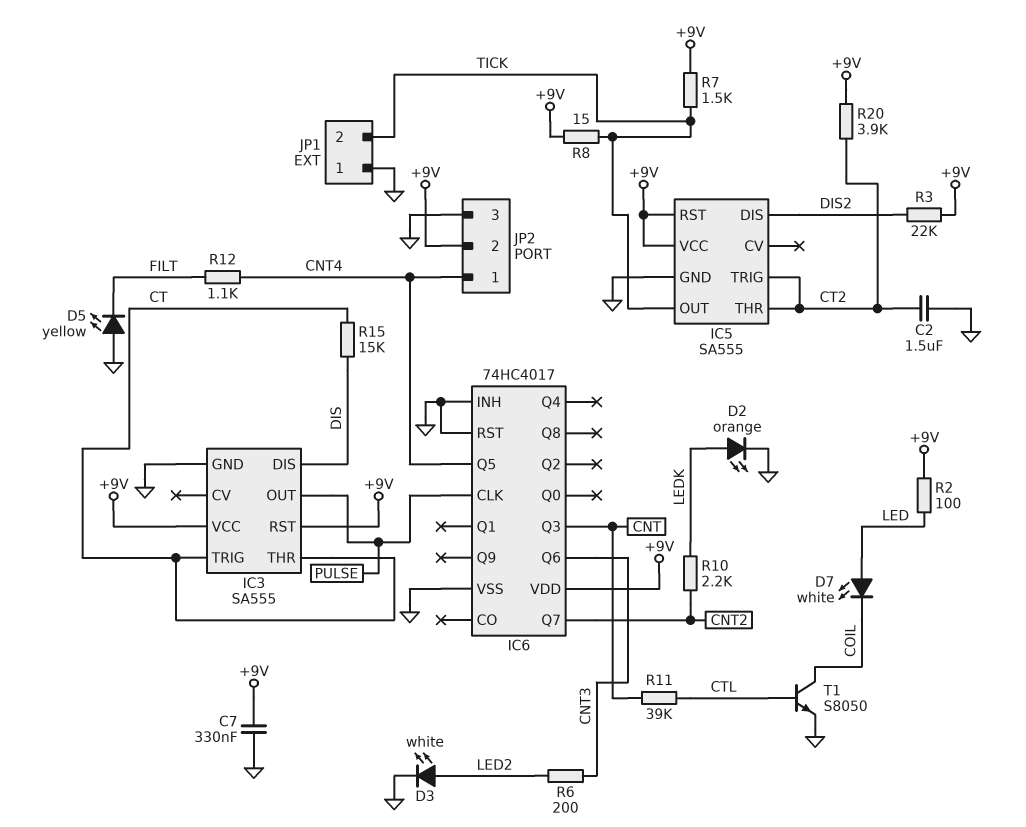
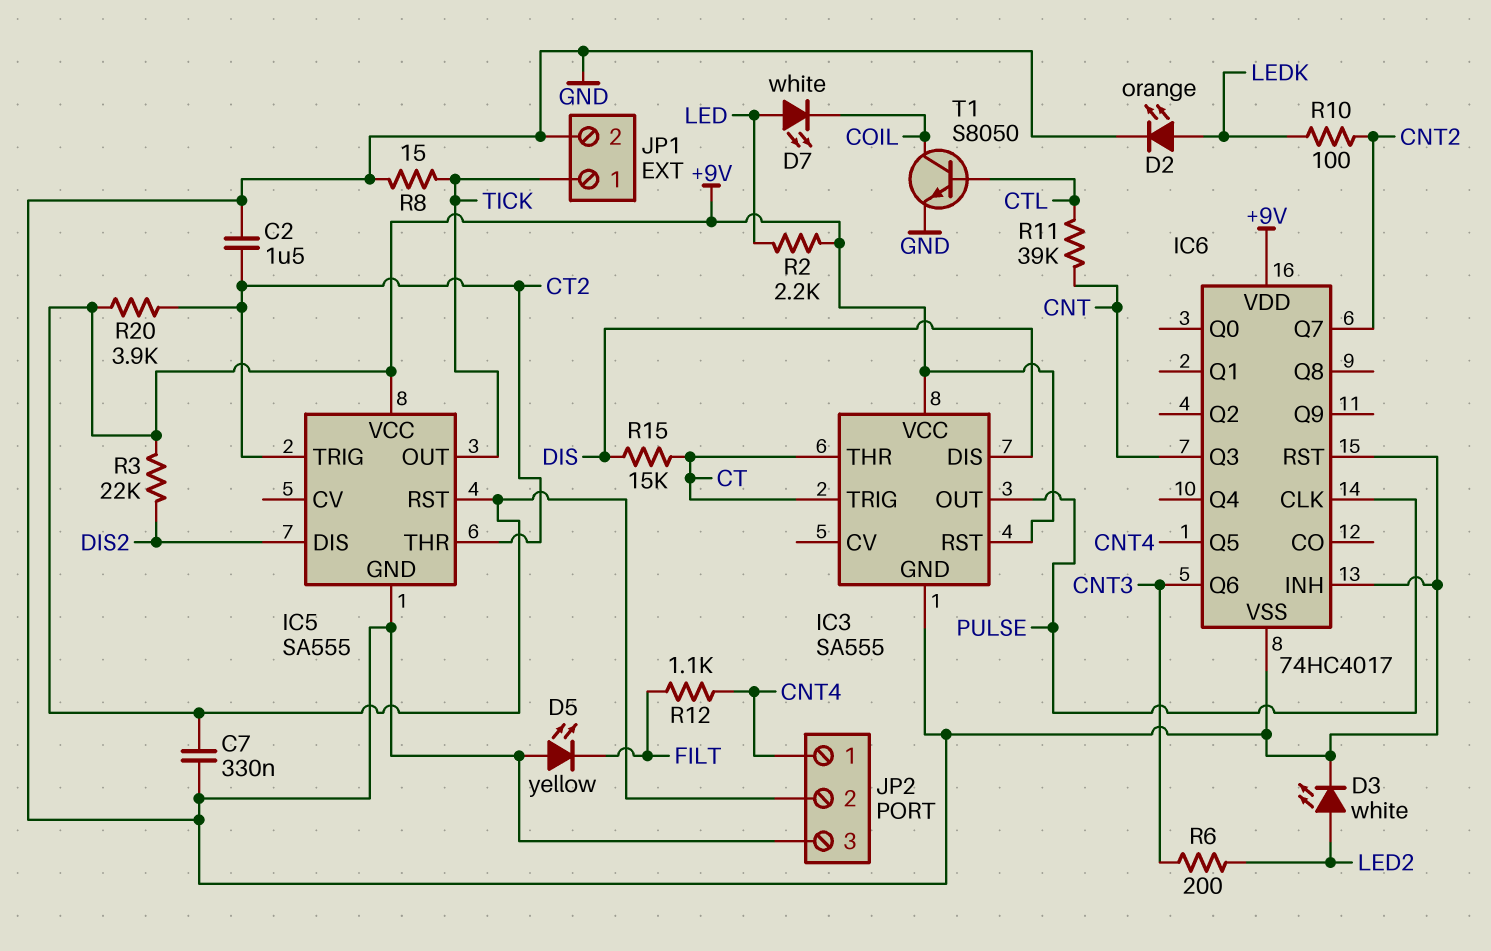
JP1 pin 1: GND -> TICK
JP1 pin 2: TICK -> GND
R2: 100 (+9V, LED) -> 2.2k (+9V, LED)
R7: 1.5k (+9V, TICK) -> none
R8: 15 (+9V, TICK) -> 15 (GND, TICK)
R10: 2.2k (CNT2, LEDK) -> 100 (CNT2, LEDK)

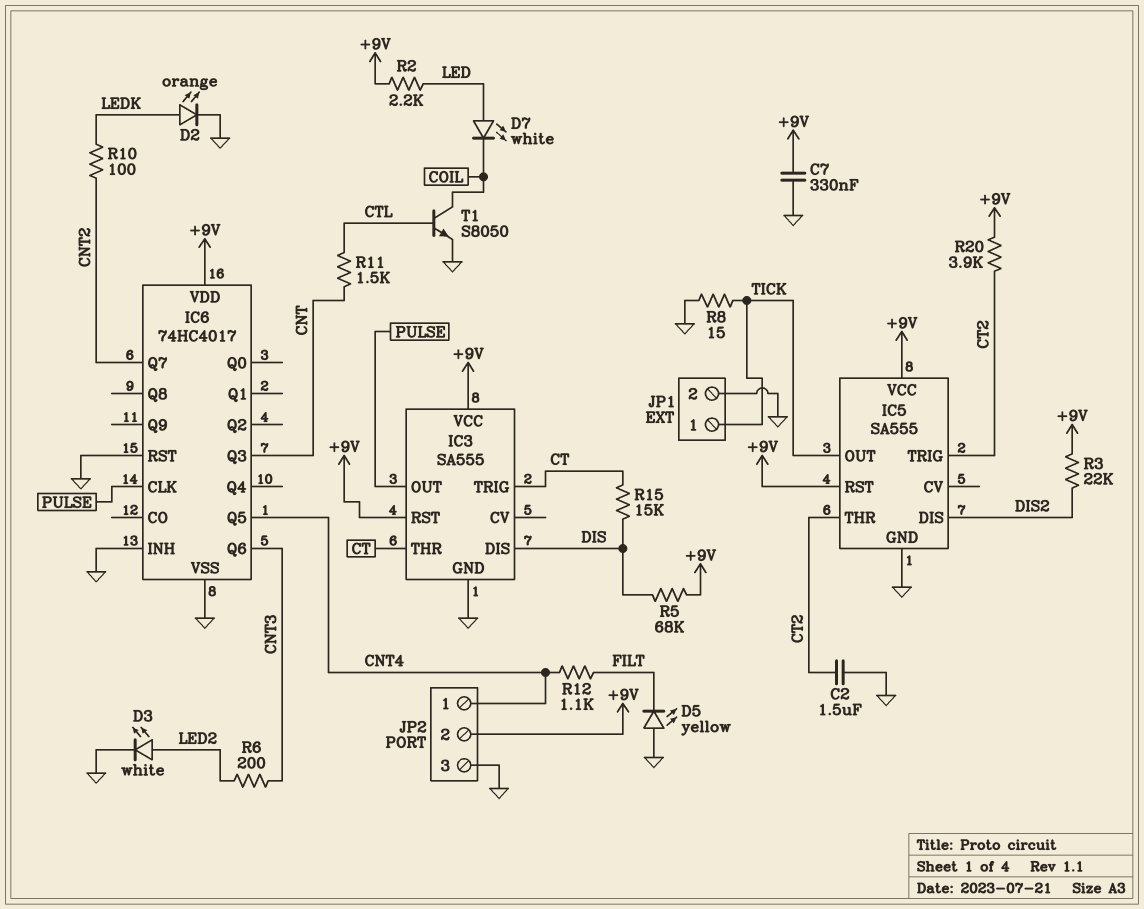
R5: none -> 68k (+9V, DIS)
R11: 39k (CNT, CTL) -> 1.5k (CNT, CTL)

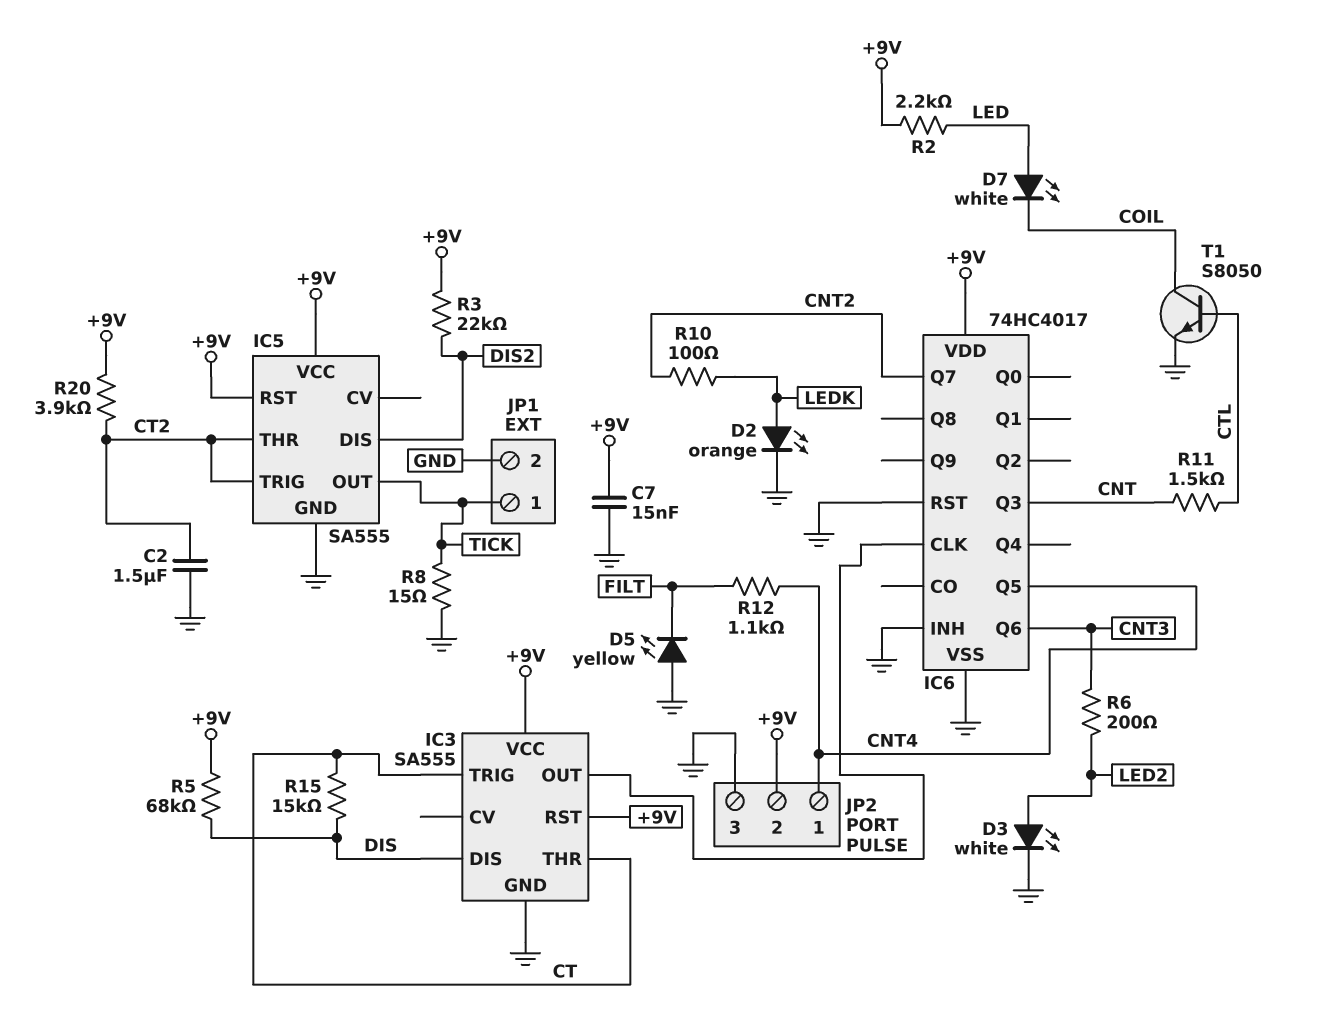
C7: 330nF (+9V, GND) -> 15nF (+9V, GND)

